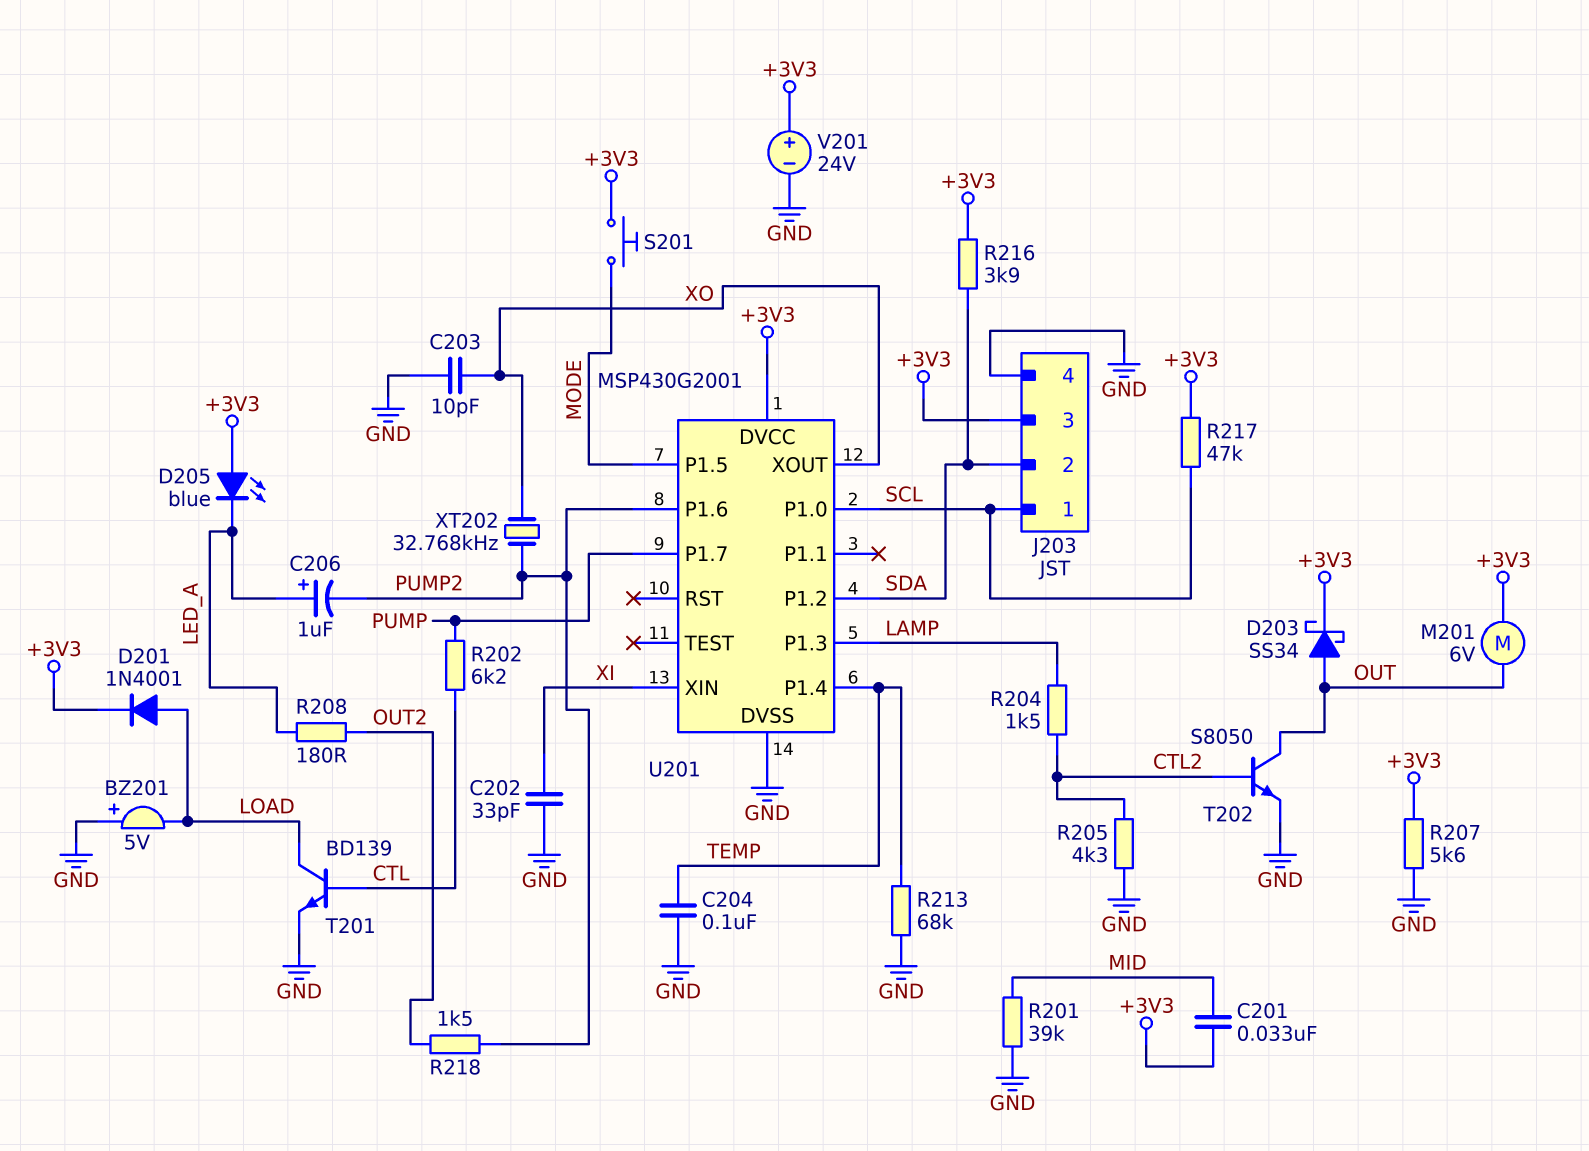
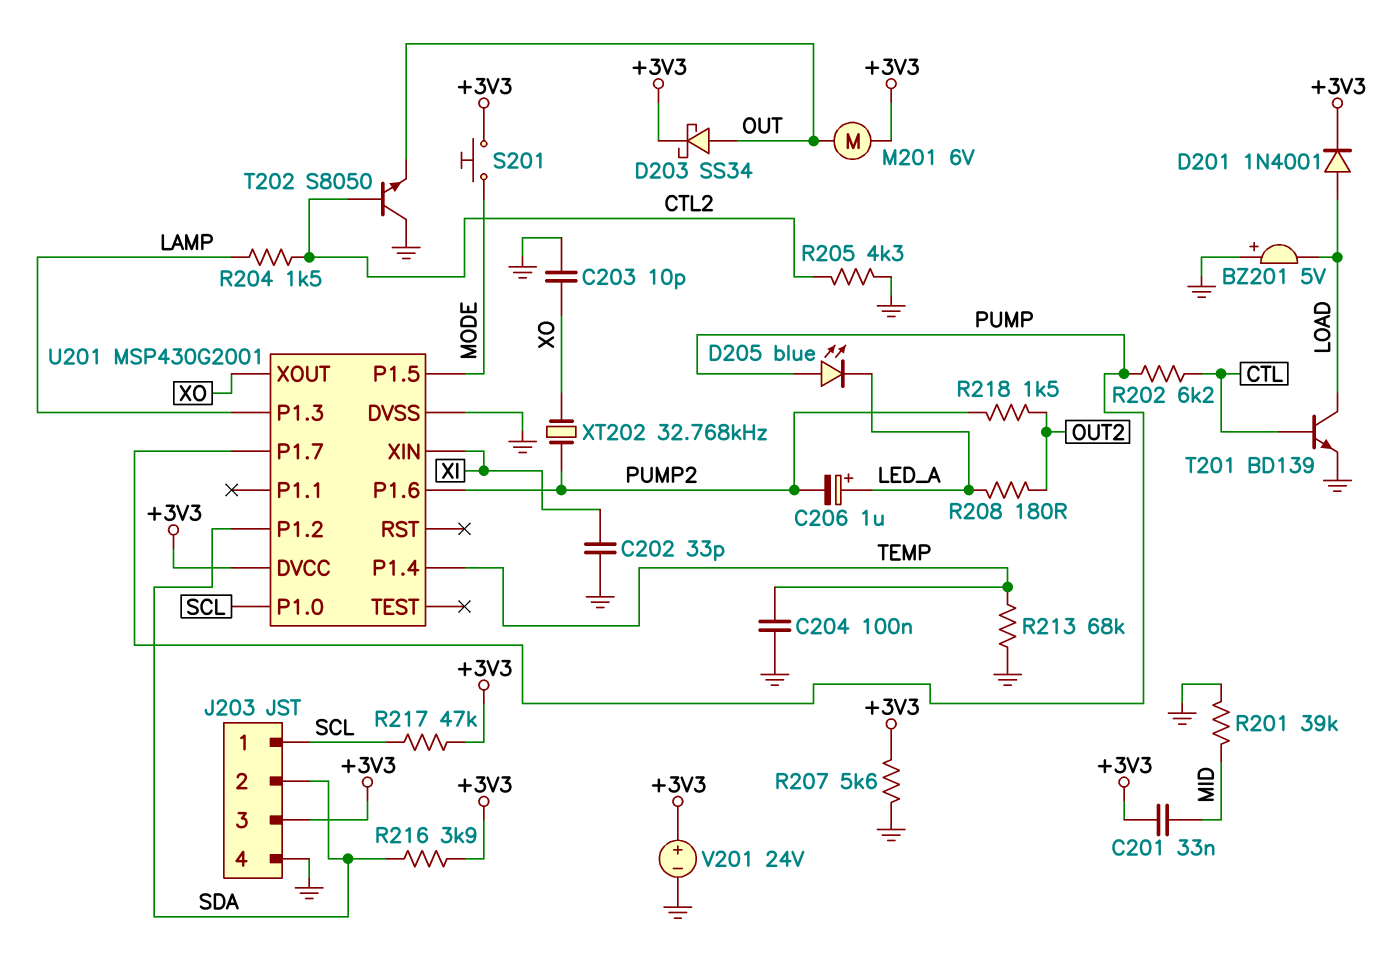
D205: LED blue (A +3V3, K LED_A) -> LED blue (A PUMP, K LED_A)
T202: NPN S8050 (B CTL2, C OUT, E GND) -> NPN S8050 (B CTL2, C GND, E OUT)

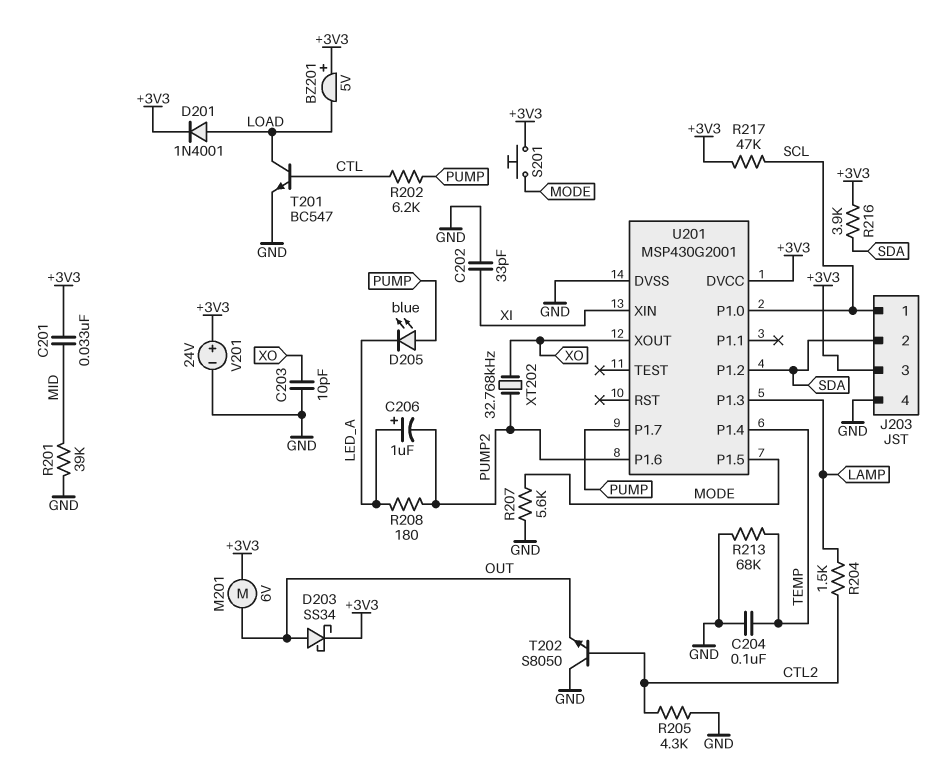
BZ201: buzzer 5V (plus GND, minus LOAD) -> buzzer 5V (plus +3V3, minus LOAD)
R207: 5.6k (+3V3, GND) -> 5.6k (GND, MODE)
R208: 180 (LED_A, OUT2) -> 180 (LED_A, PUMP2)
R218: 1.5k (OUT2, PUMP2) -> none
T201: NPN BD139 (B CTL, C LOAD, E GND) -> NPN BC547 (B CTL, C LOAD, E GND)

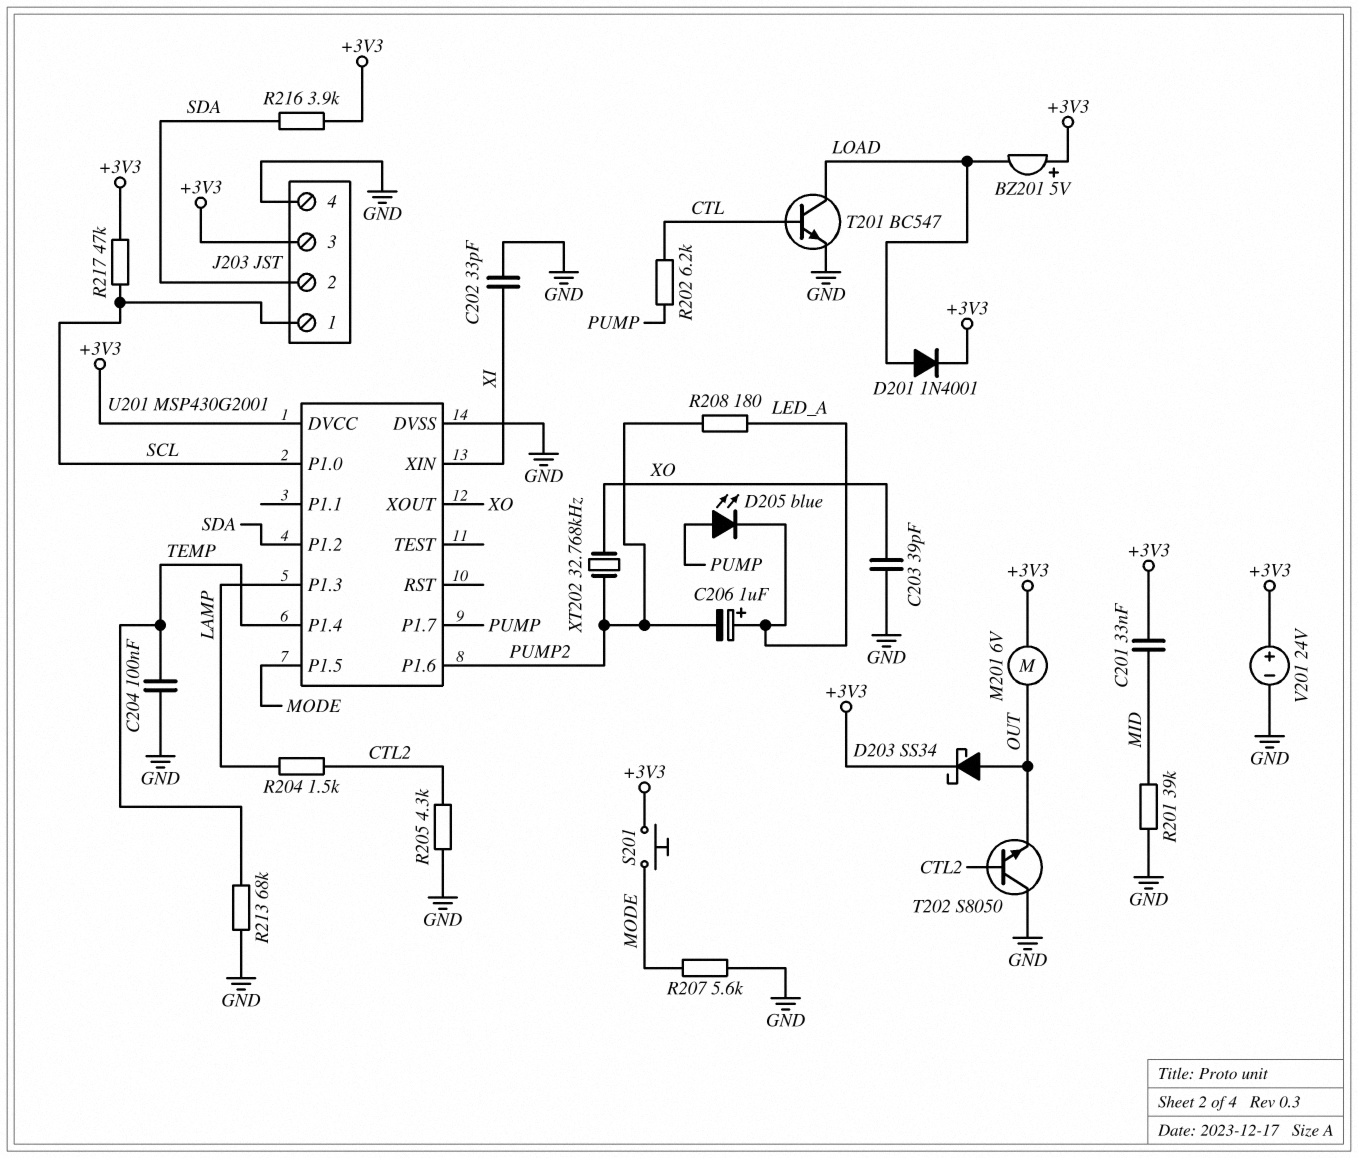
C203: 10pF (GND, XO) -> 39pF (GND, XO)

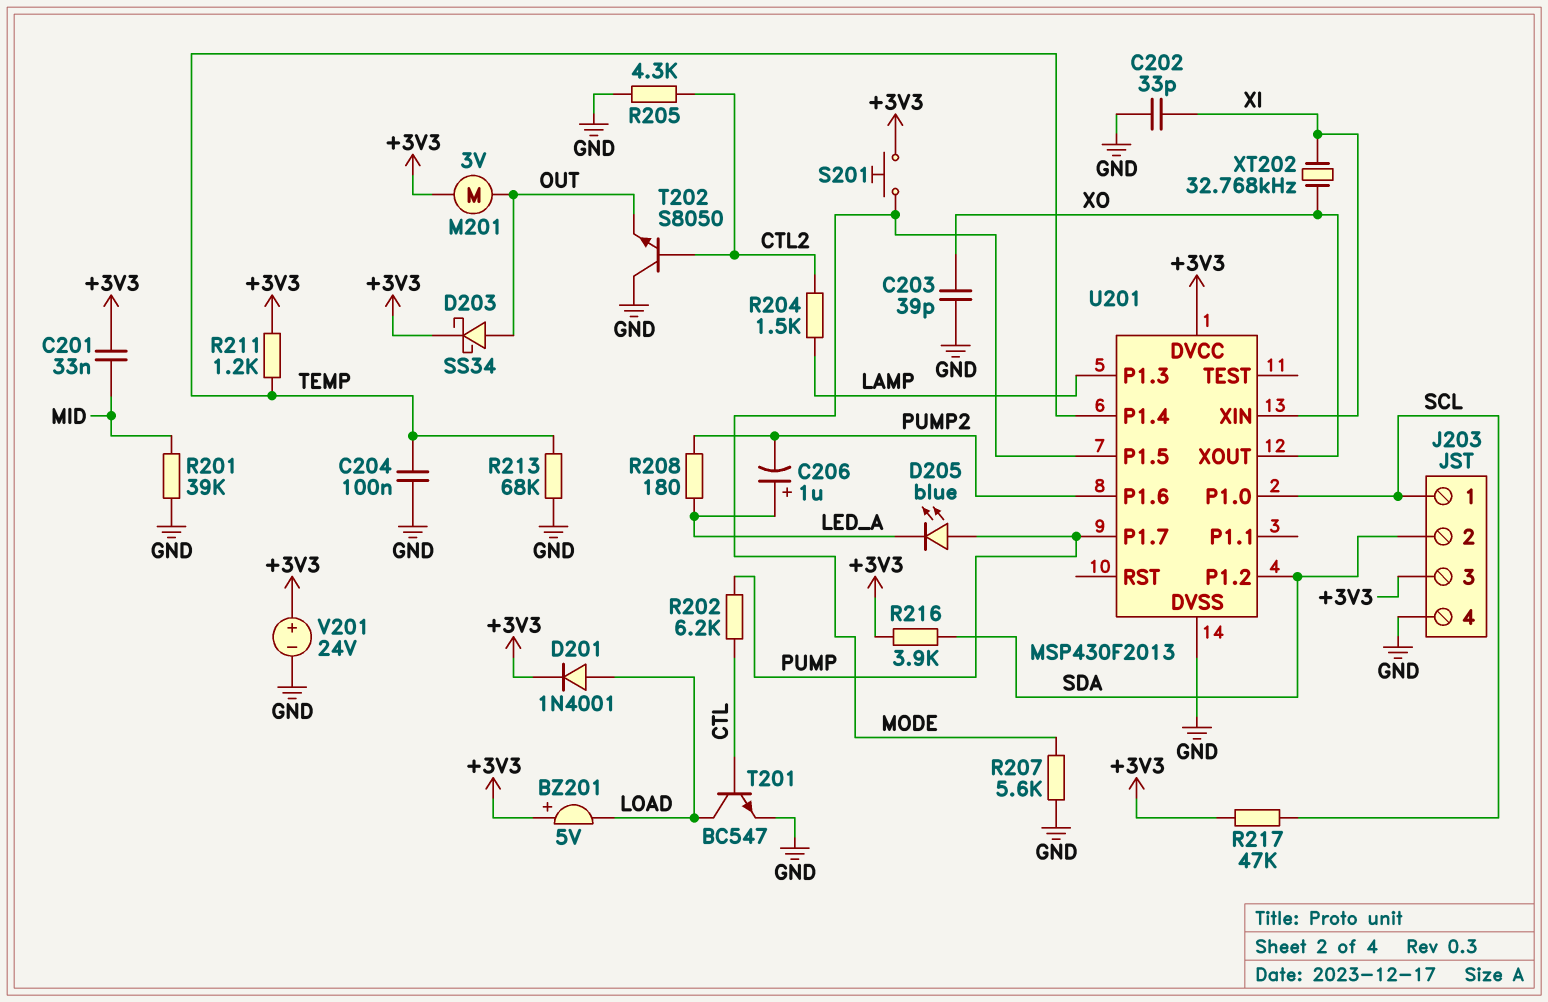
M201: motor 6V (+3V3, OUT) -> motor 3V (+3V3, OUT)
R211: none -> 1.2k (+3V3, TEMP)
U201: MSP430G2001 -> MSP430F2013
XT202: 32.768kHz (PUMP2, XO) -> 32.768kHz (XI, XO)

